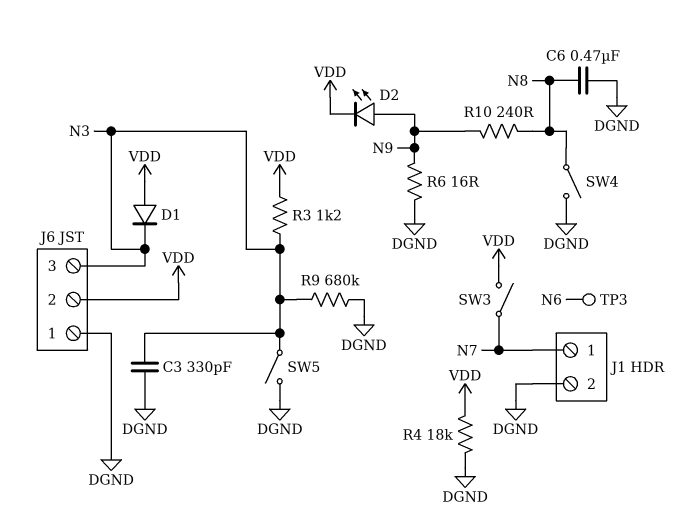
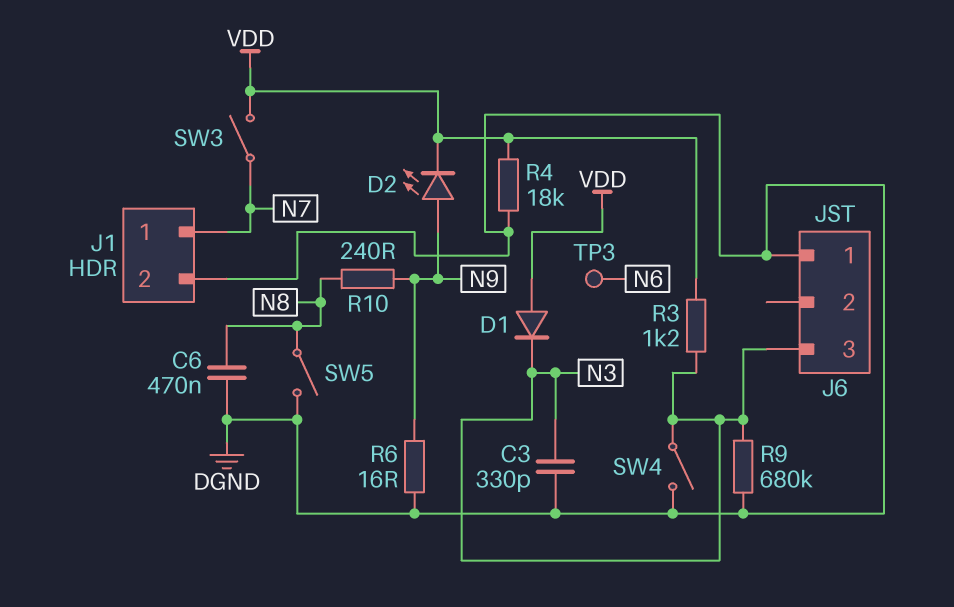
J6 pin 2: VDD -> none
SW4: switch (DGND, N8) -> switch (DGND, N3)
SW5: switch (DGND, N3) -> switch (DGND, N8)

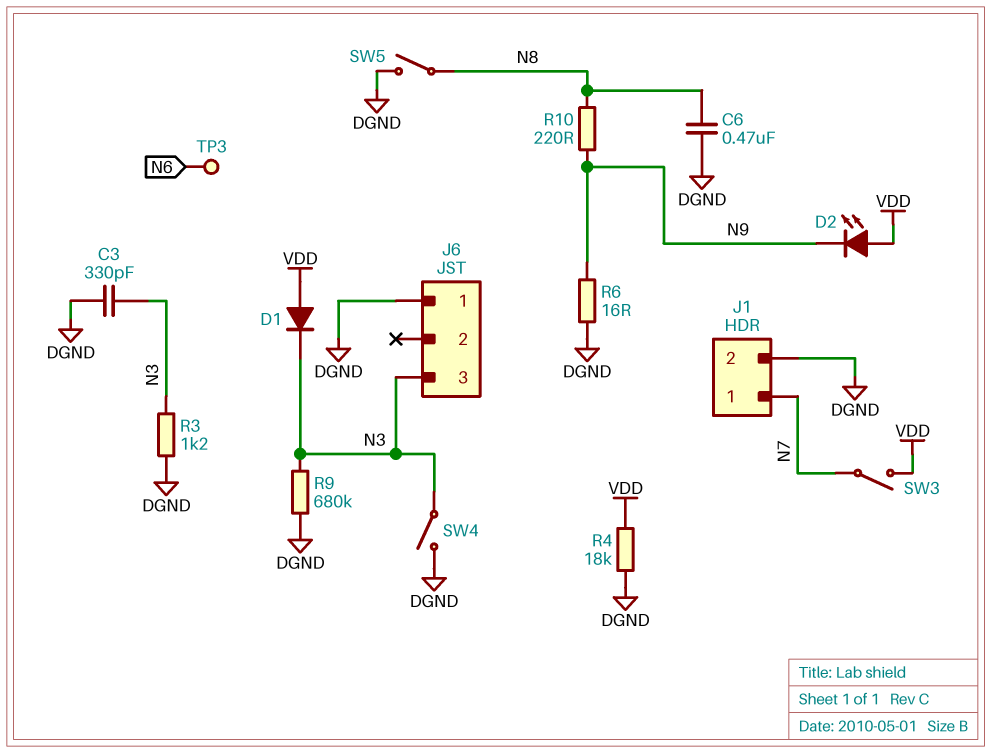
D2: LED (A N9, K VDD) -> LED (A VDD, K N9)
R3: 1.2k (N3, VDD) -> 1.2k (DGND, N3)
R10: 240 (N8, N9) -> 220 (N8, N9)

